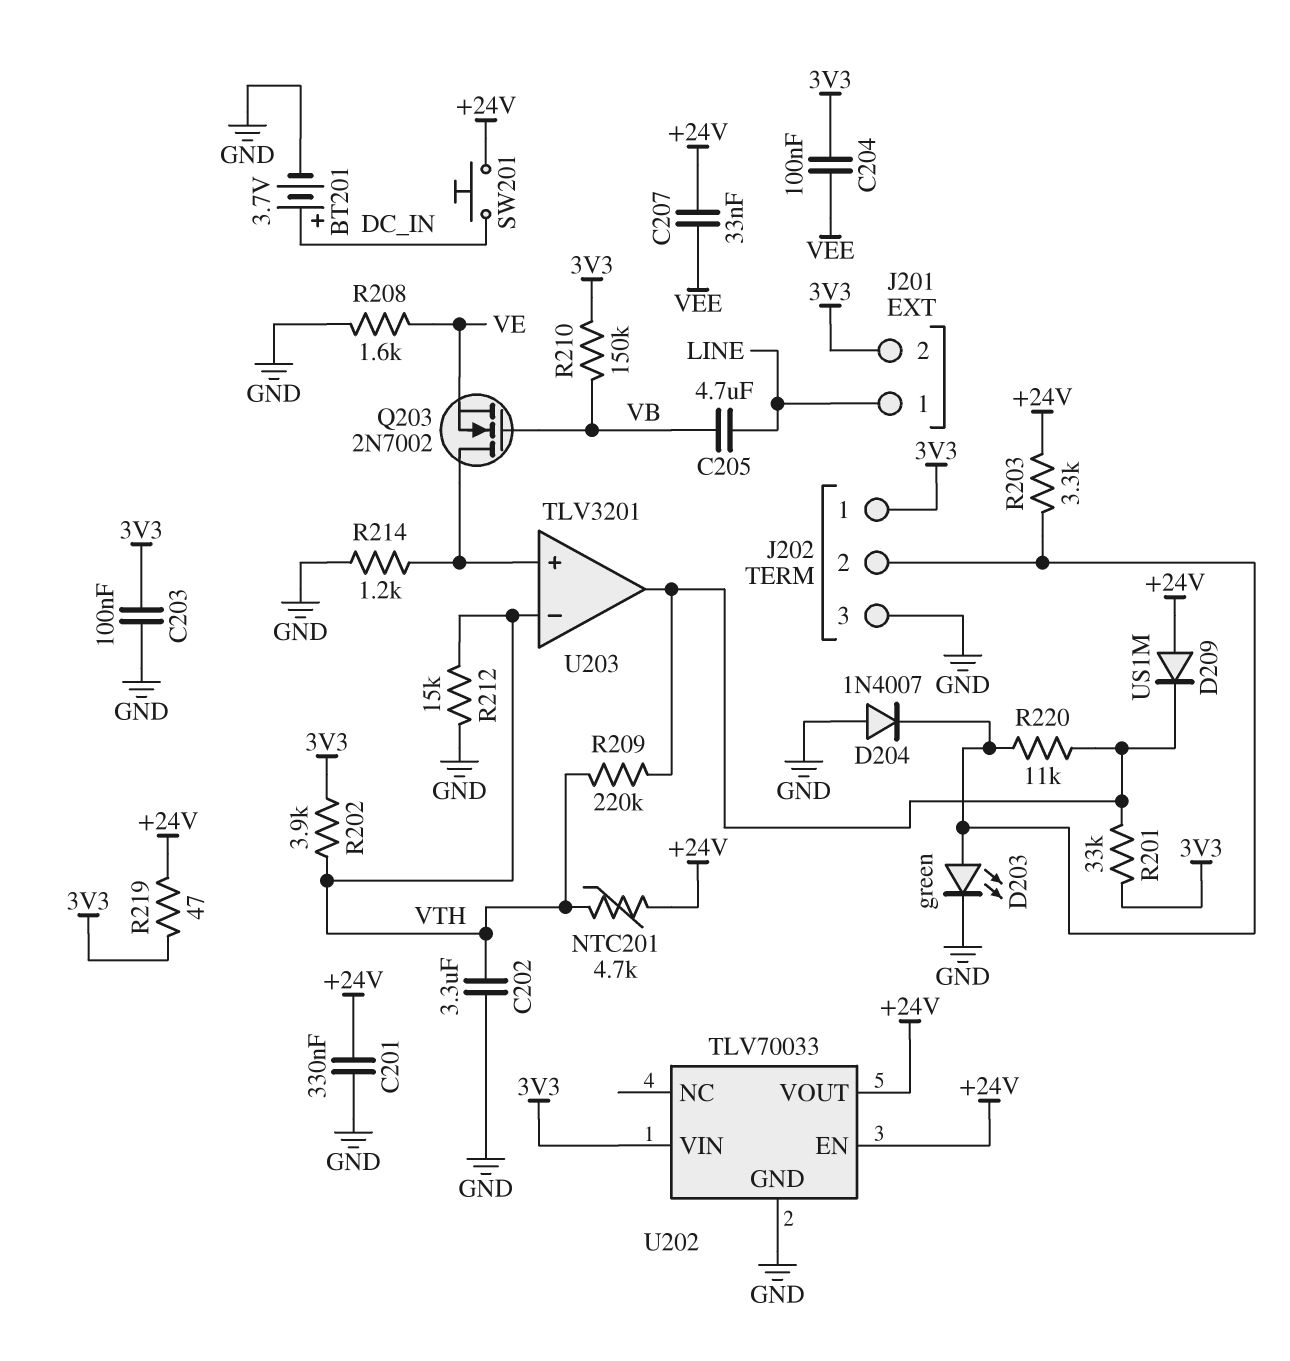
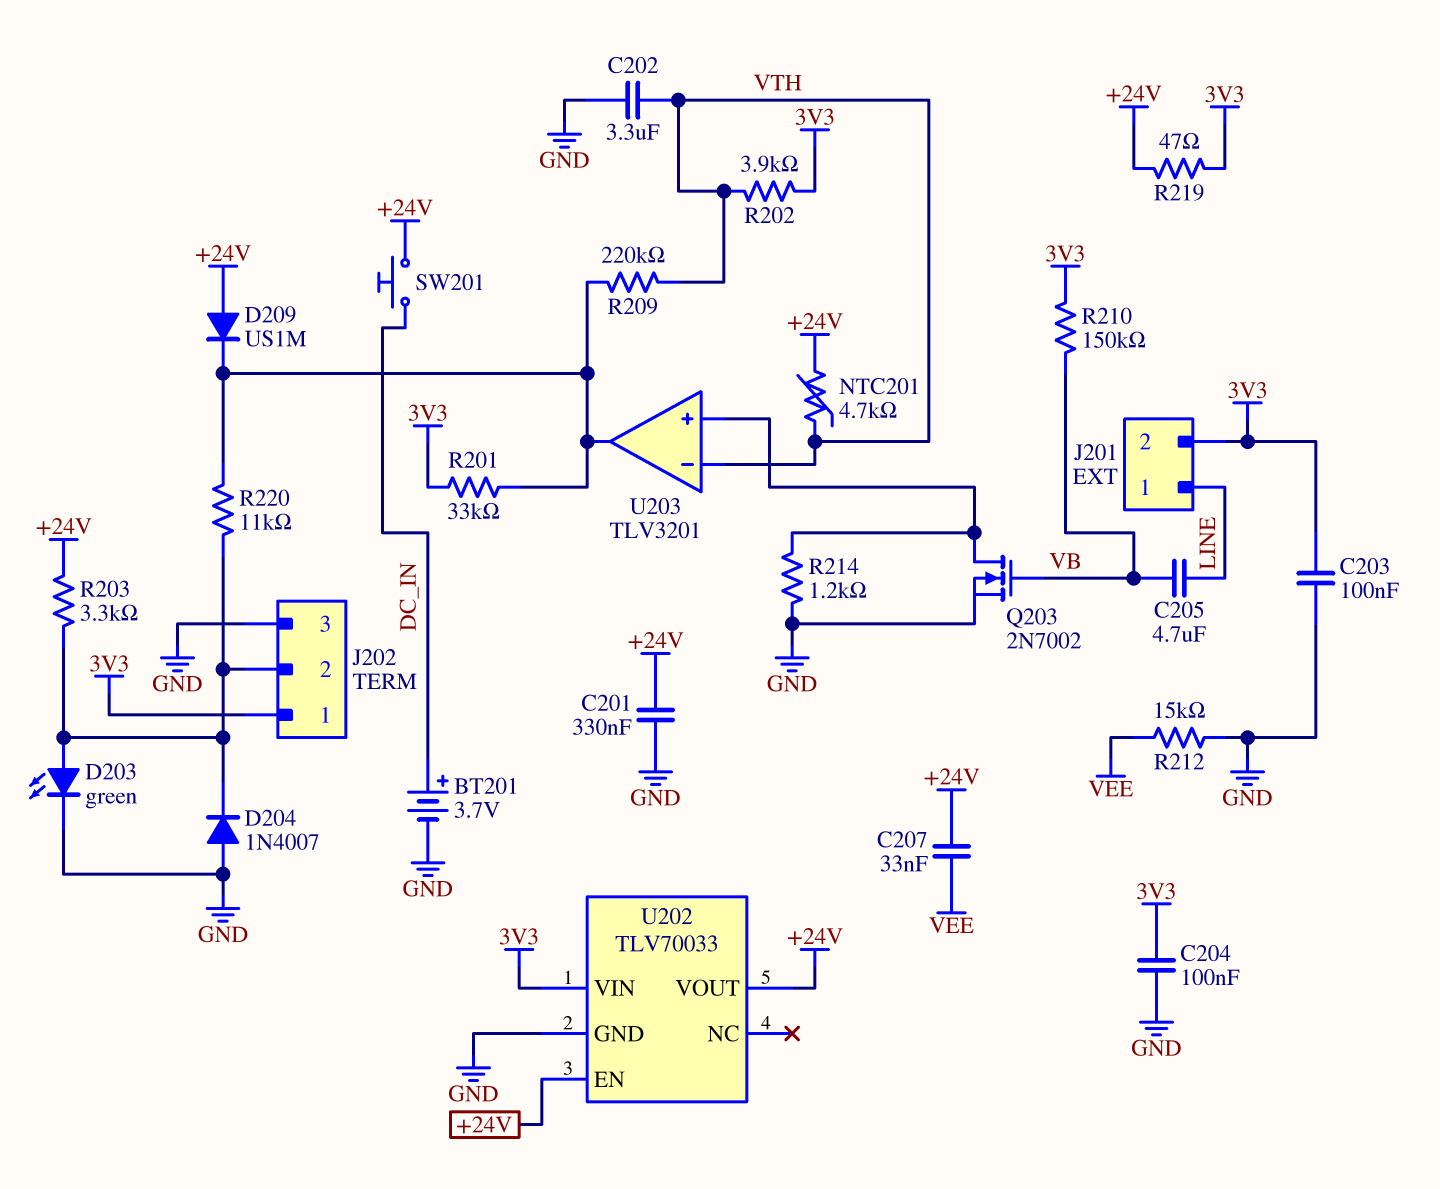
C204: 100nF (3V3, VEE) -> 100nF (3V3, GND)
Q203: NMOS 2N7002 (G VB, D U203/in+, S VE) -> NMOS 2N7002 (G VB, D U203/in+, S GND)
R208: 1.6k (GND, VE) -> none
R212: 15k (GND, VTH) -> 15k (GND, VEE)

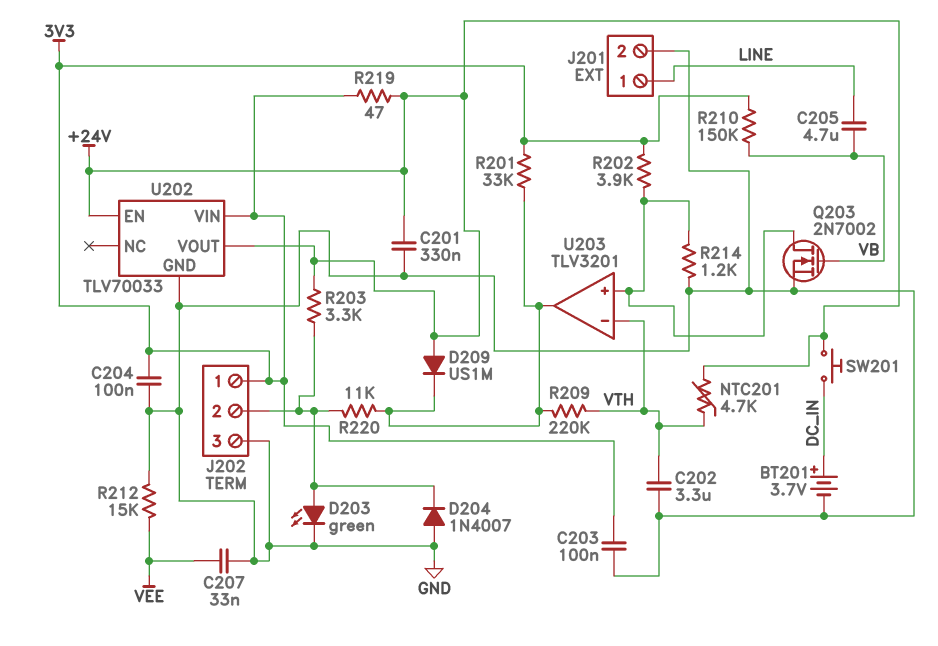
C207: 33nF (+24V, VEE) -> 33nF (GND, VEE)
J201 pin 2: 3V3 -> GND
R202: 3.9k (3V3, VTH) -> 3.9k (3V3, U203/in+)

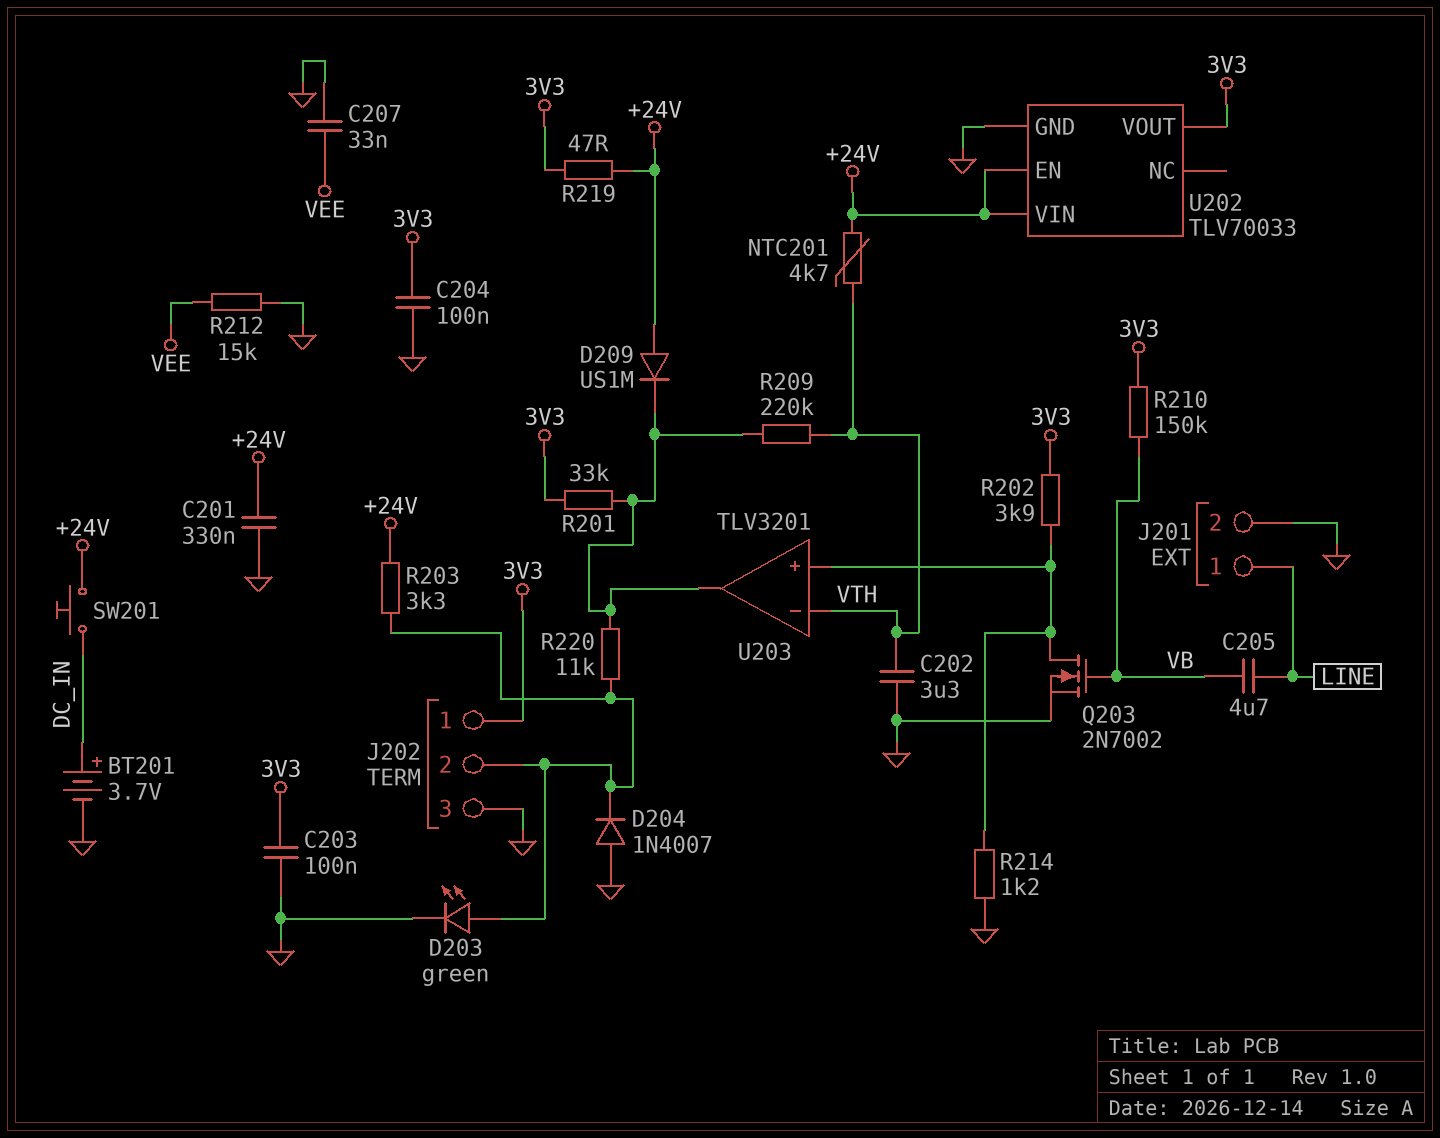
U202 pin VIN: 3V3 -> +24V
U202 pin VOUT: +24V -> 3V3

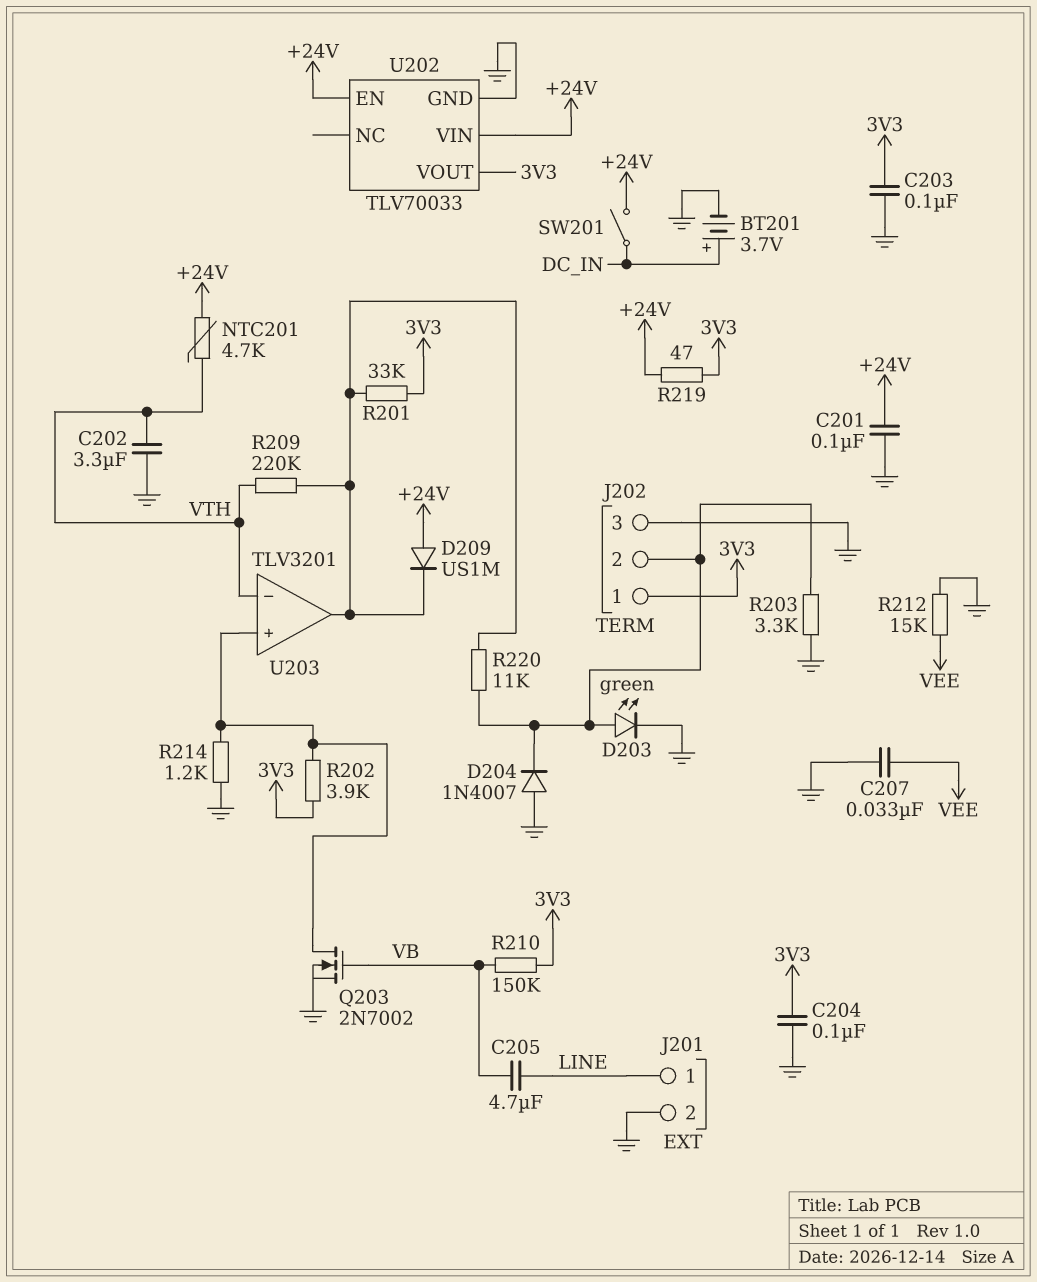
C201: 330nF (+24V, GND) -> 100nF (+24V, GND)
R203: 3.3k (+24V, J202/2) -> 3.3k (GND, J202/2)
SW201: button (+24V, DC_IN) -> switch (+24V, DC_IN)

